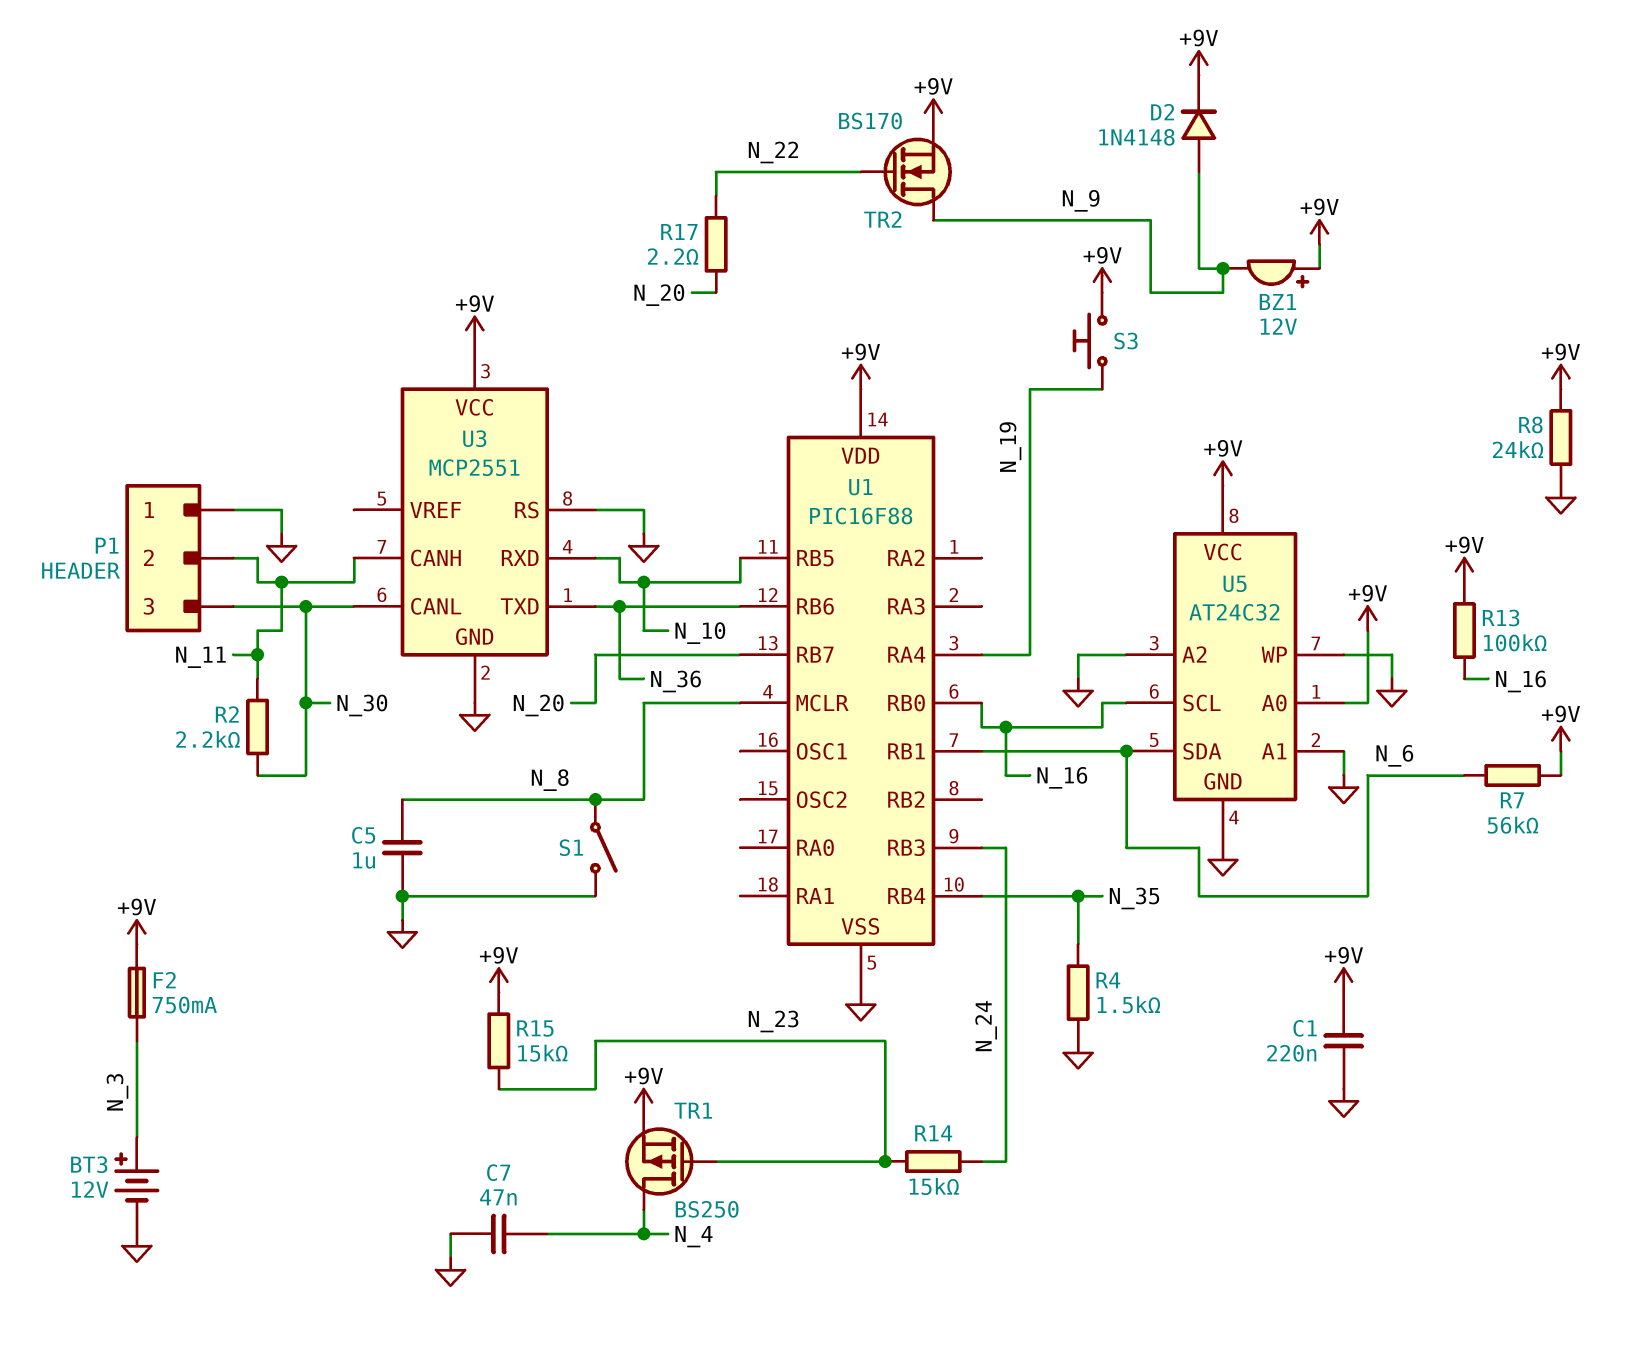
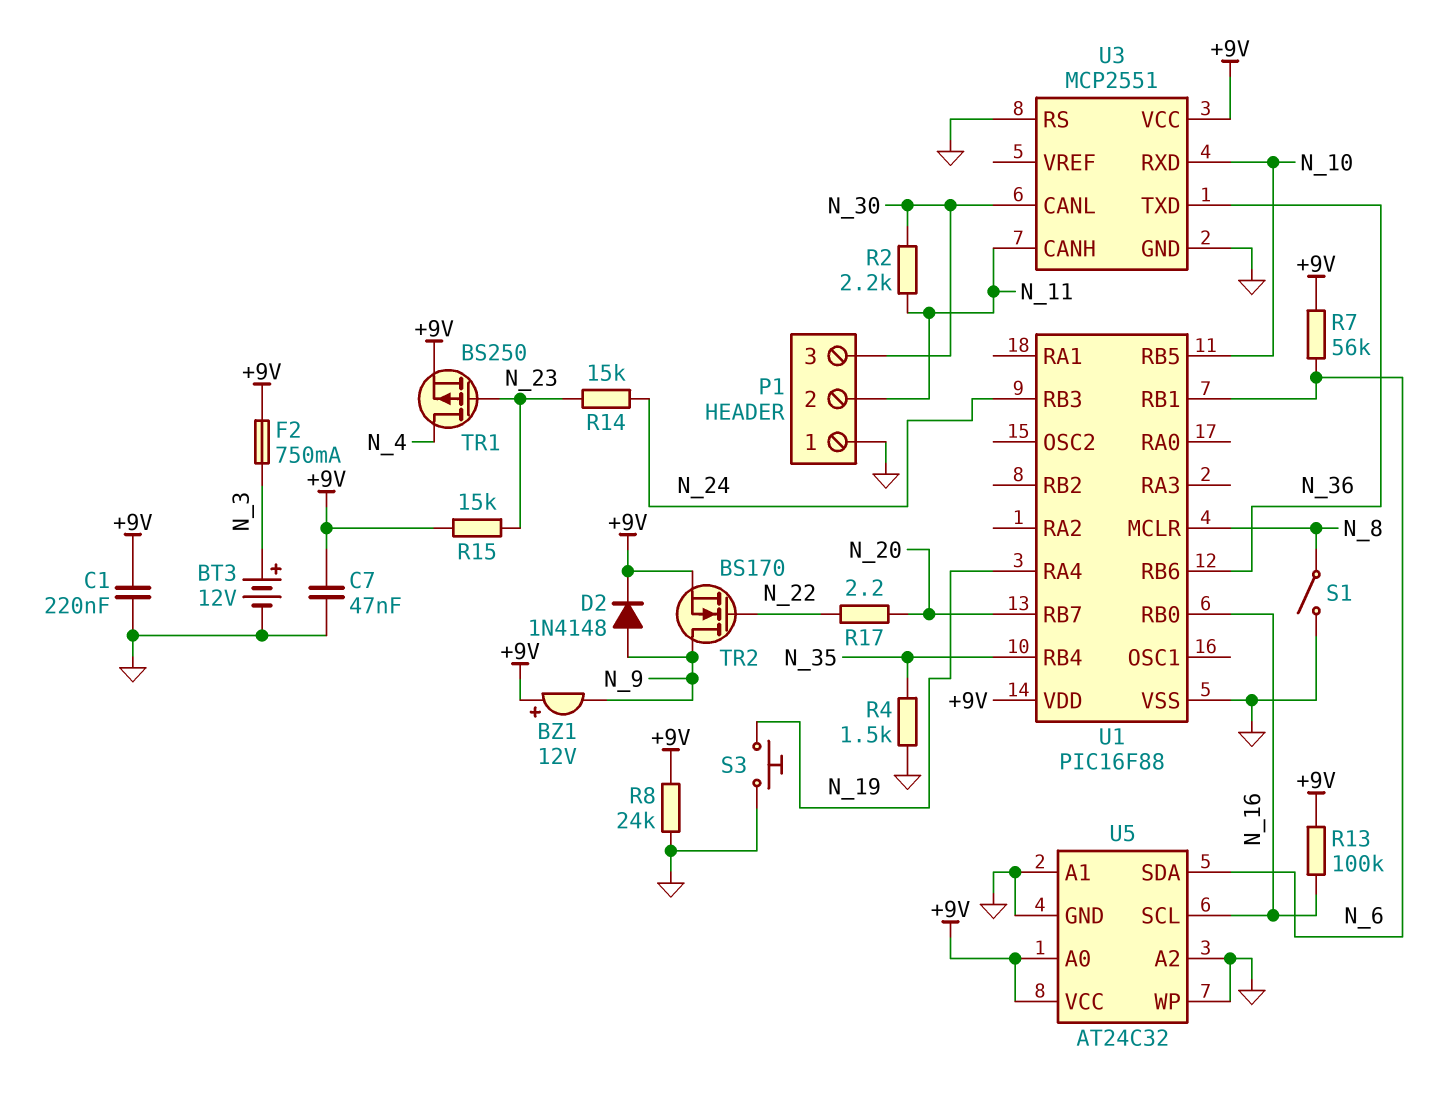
C5: 1uF (GND, N_8) -> none
C7: 47nF (GND, N_4) -> 47nF (+9V, GND)
S3: button (+9V, N_19) -> button (GND, N_19)

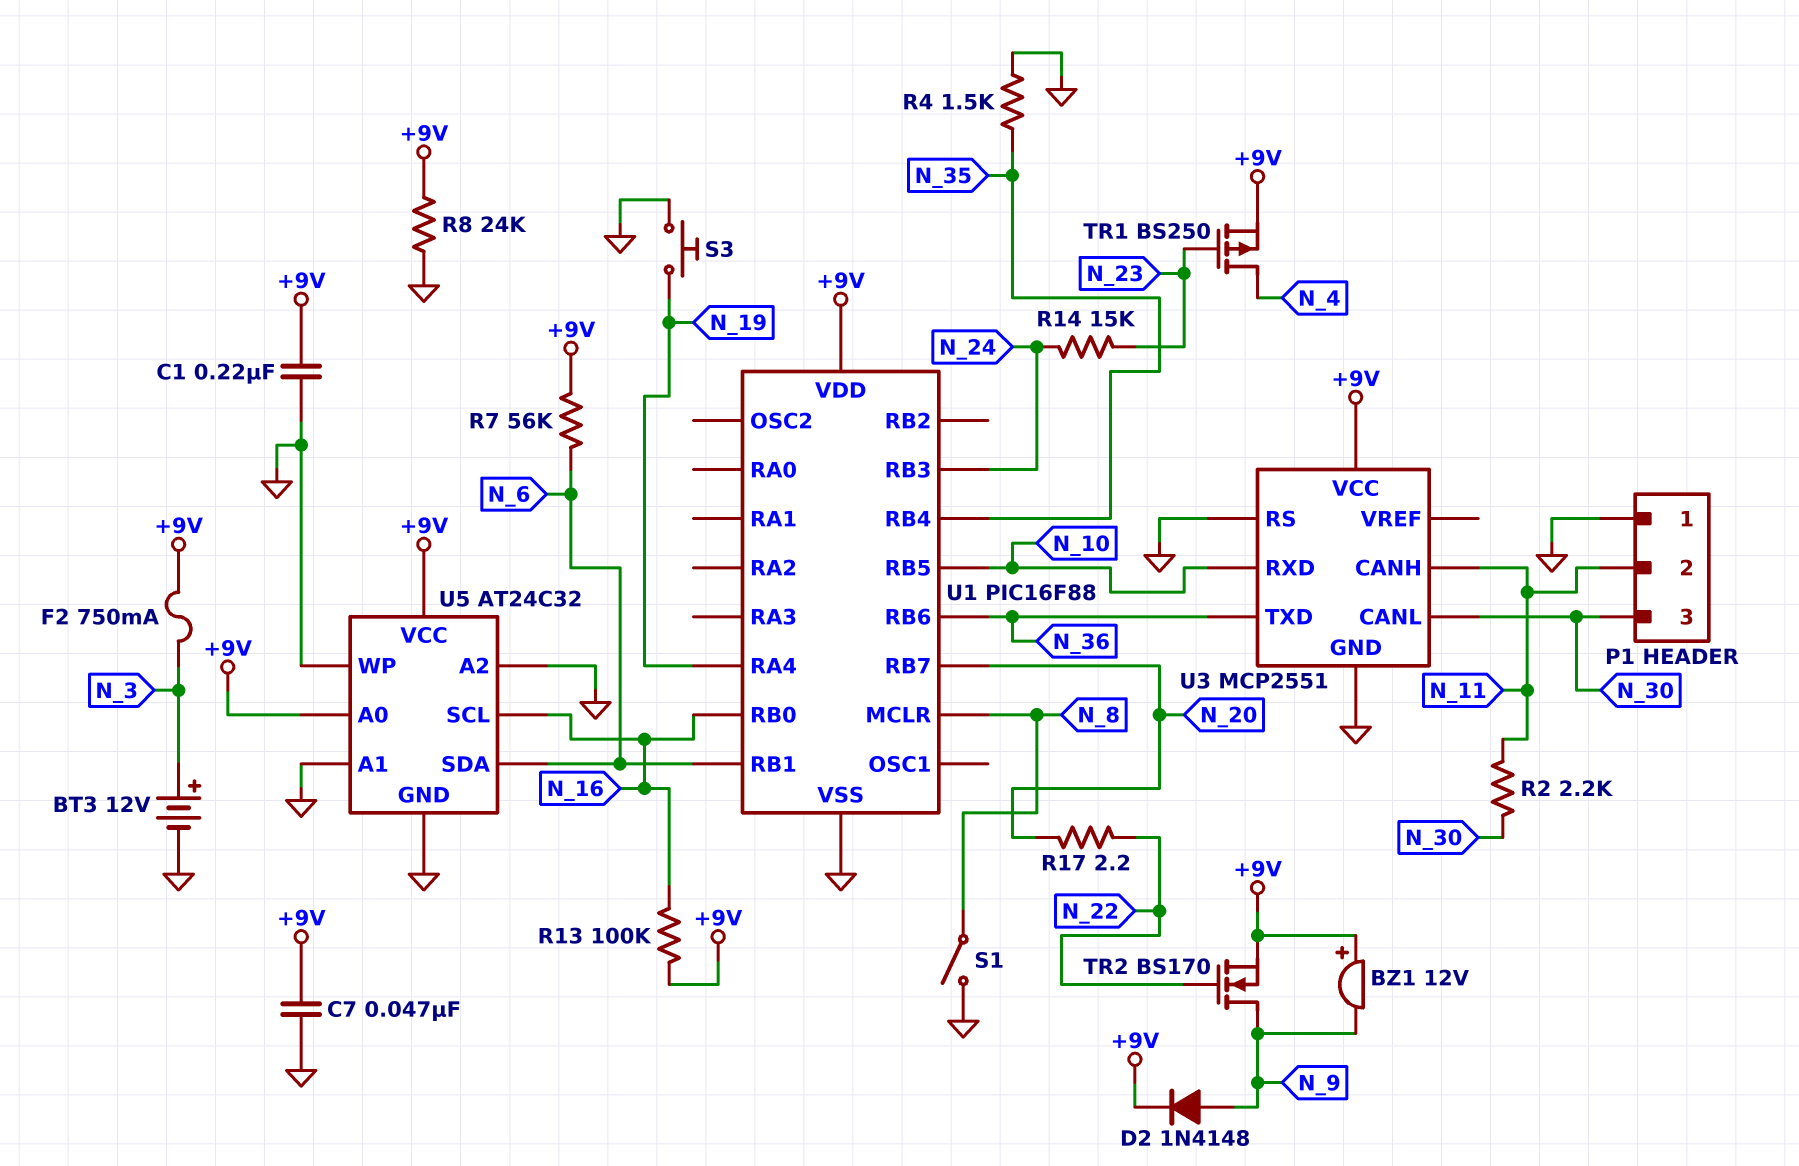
R15: 15k (+9V, N_23) -> none

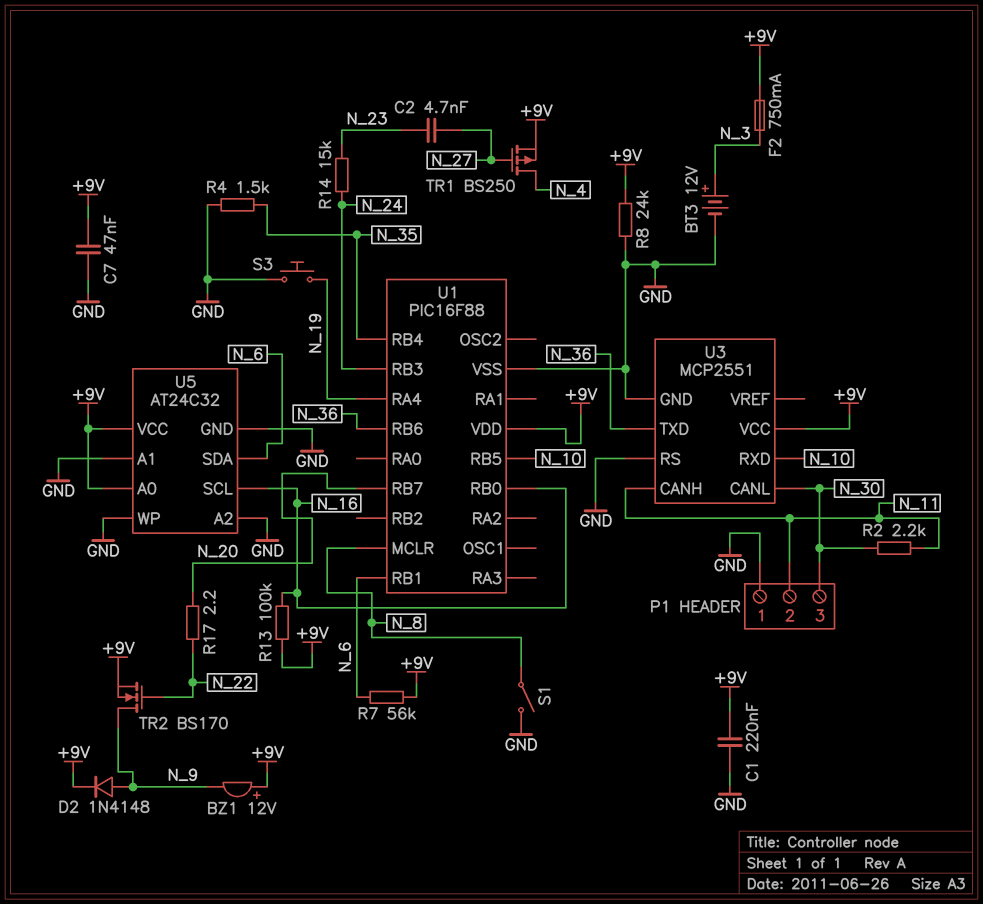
C2: none -> 4.7nF (N_23, N_27)
TR1: PMOS BS250 (G N_23, D N_4, S +9V) -> PMOS BS250 (G N_27, D N_4, S +9V)

